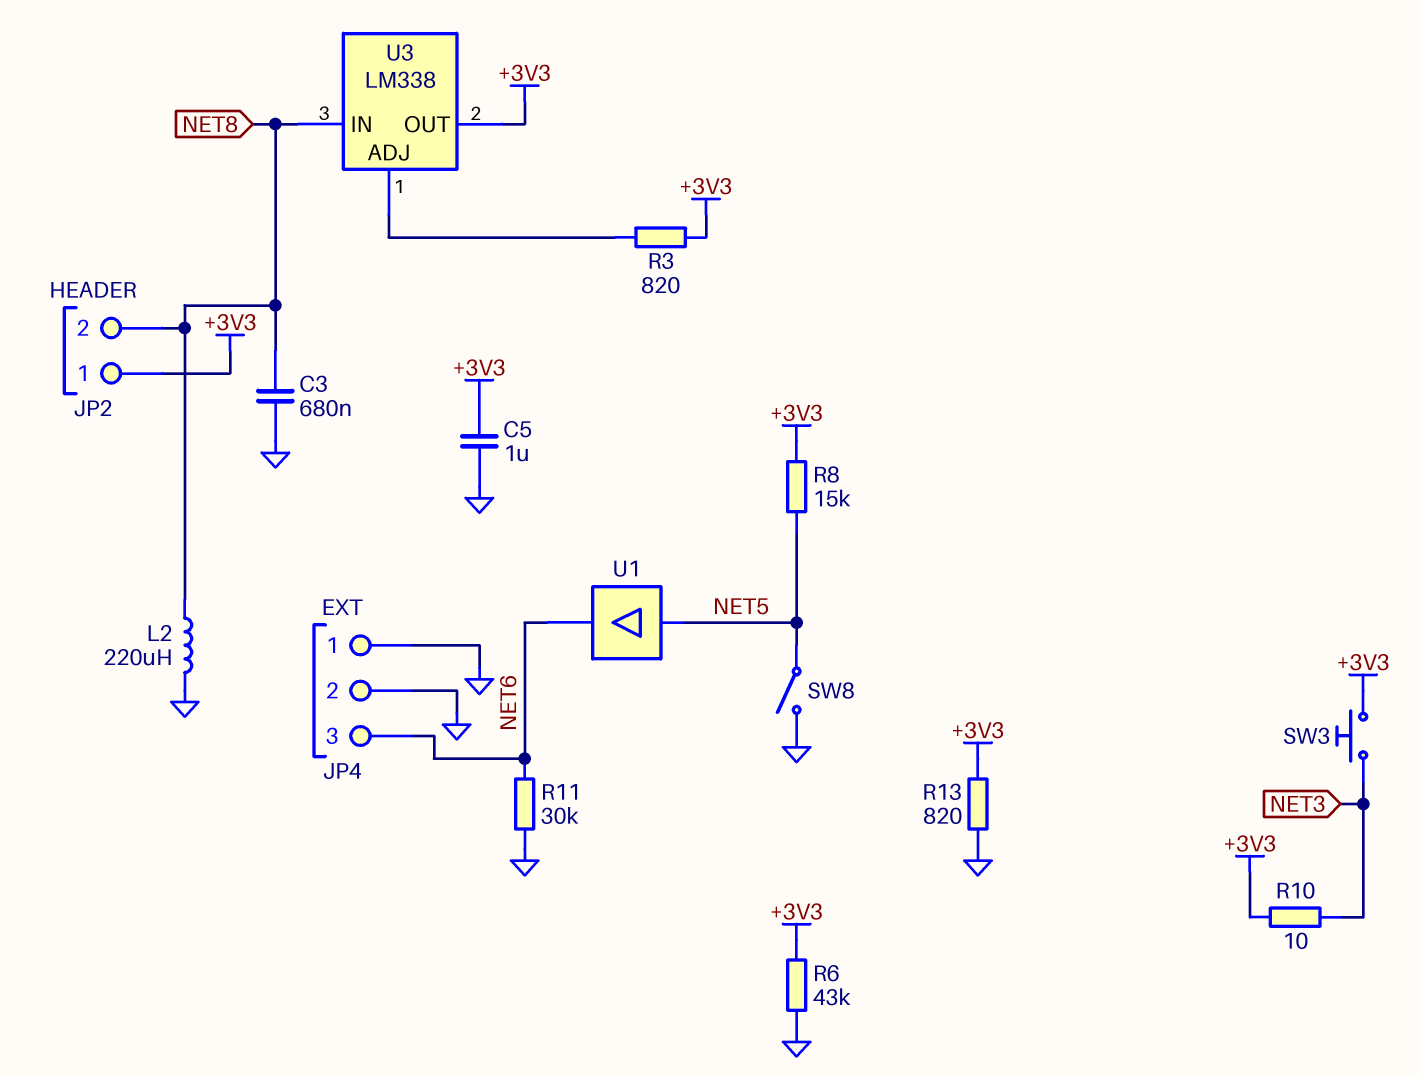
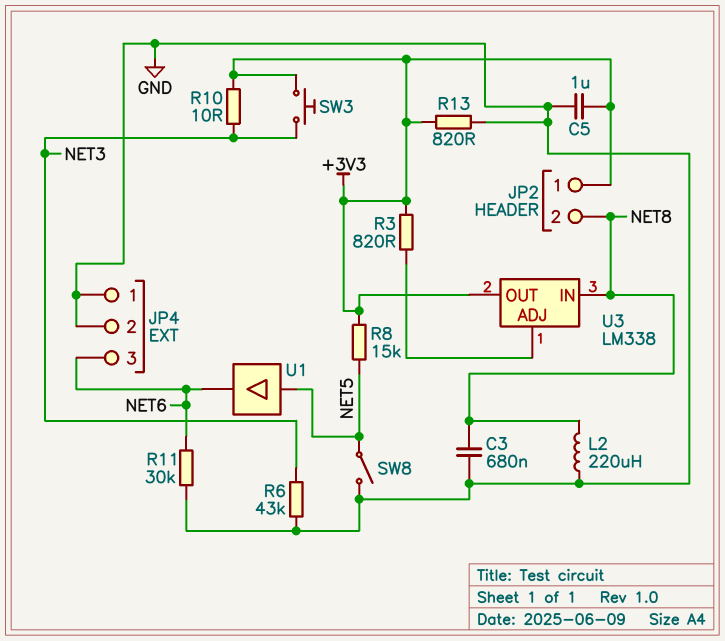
R6: 43k (+3V3, GND) -> 43k (GND, NET3)

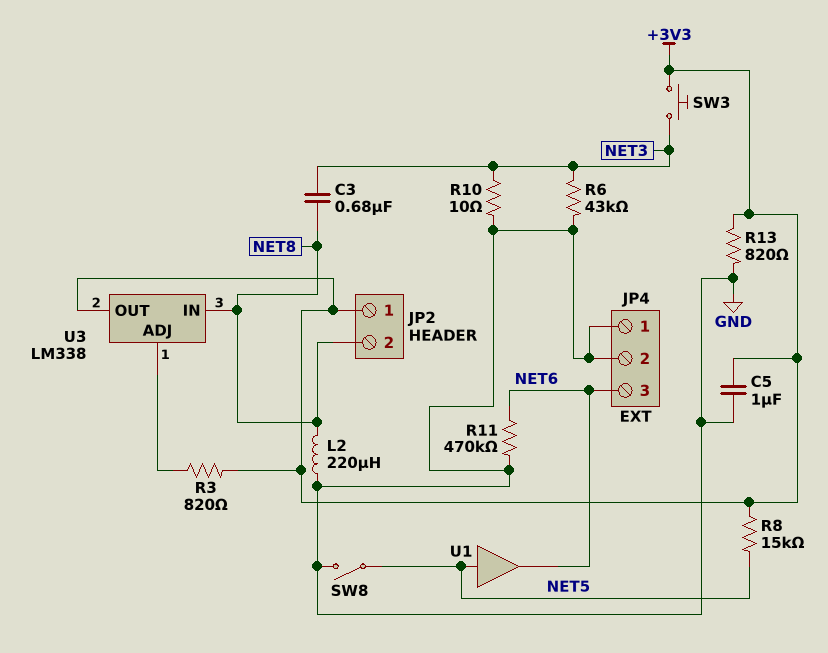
C3: 680nF (GND, NET8) -> 680nF (NET3, NET8)
R10: 10 (+3V3, NET3) -> 10 (GND, NET3)
R11: 30k (GND, NET6) -> 470k (GND, NET6)

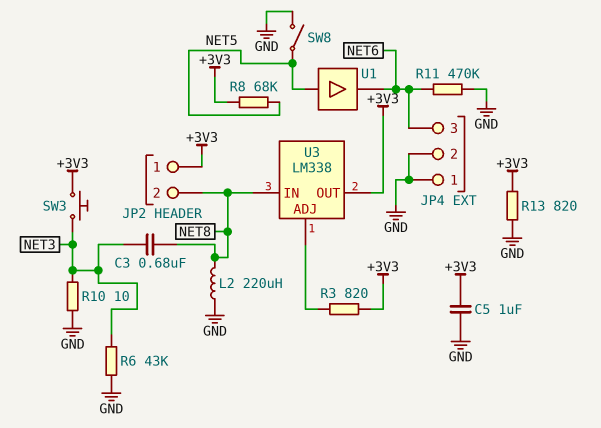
R8: 15k (+3V3, NET5) -> 68k (+3V3, NET5)

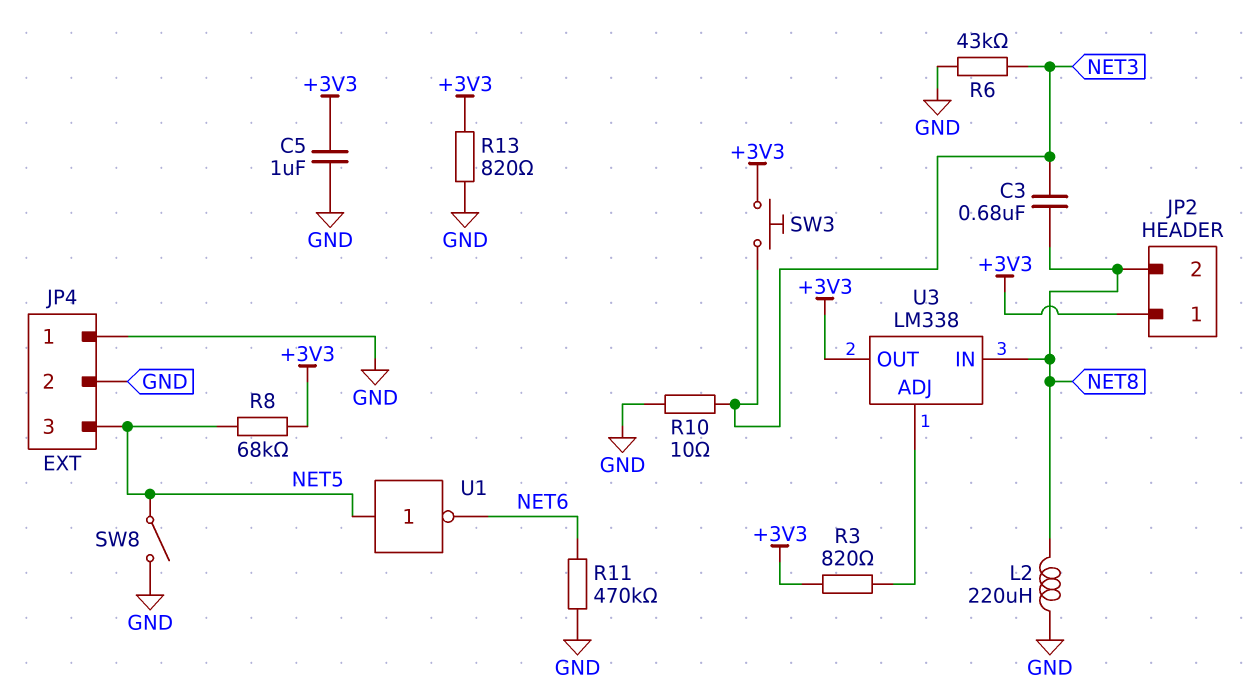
JP4 pin 3: NET6 -> NET5
U1: buffer (in NET5, out NET6) -> NOT (in NET5, out NET6)

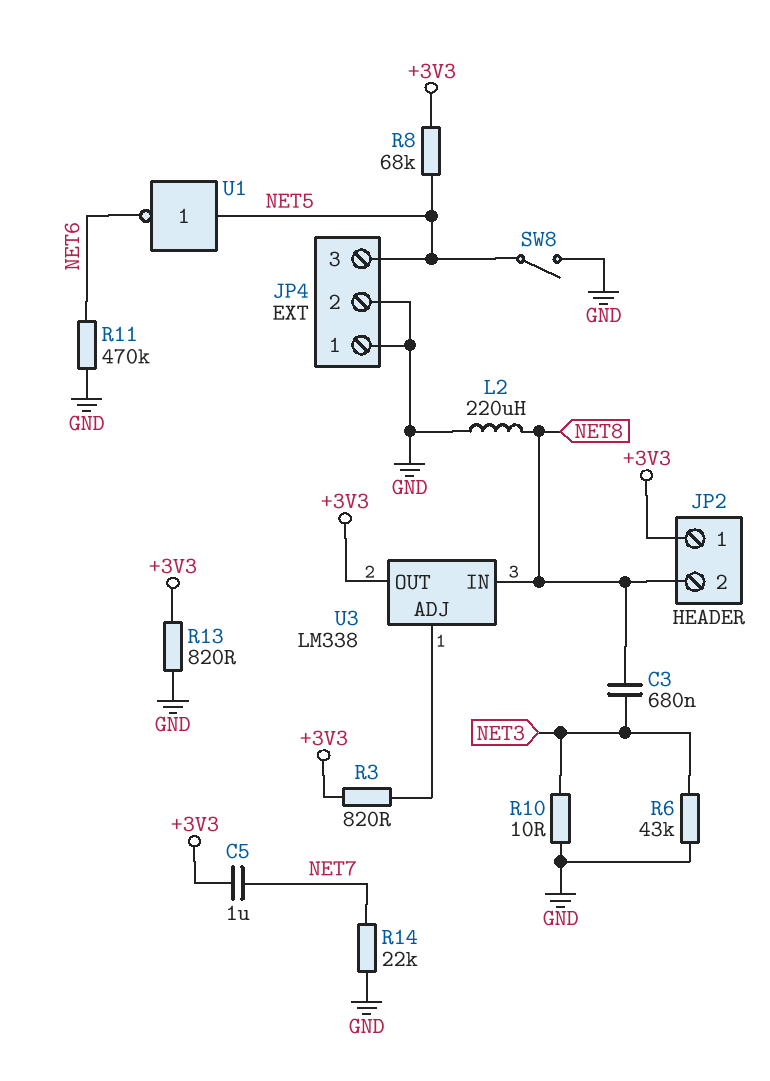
C5: 1uF (+3V3, GND) -> 1uF (+3V3, NET7)
R14: none -> 22k (GND, NET7)
SW3: button (+3V3, NET3) -> none

